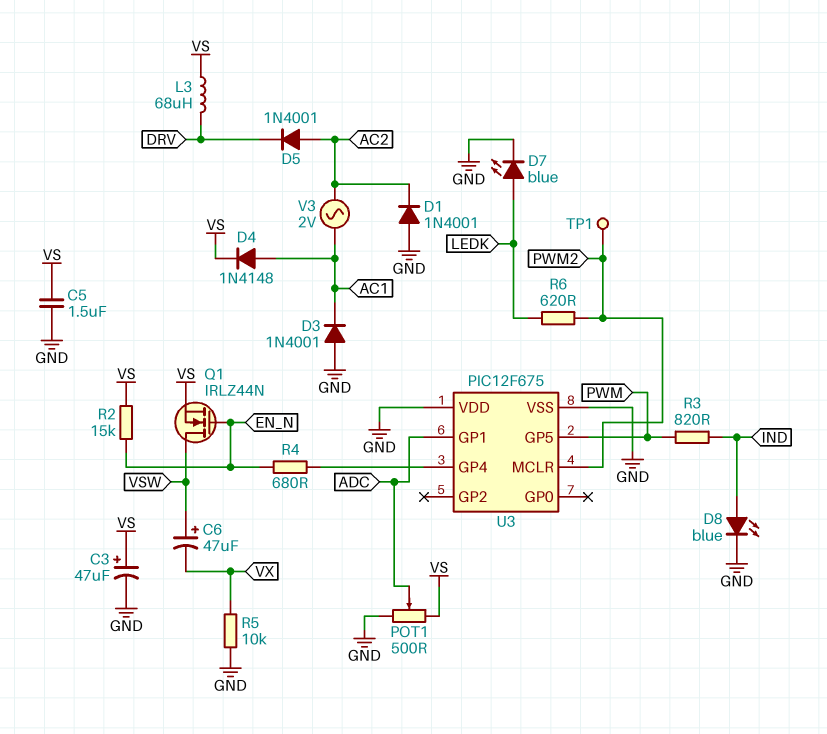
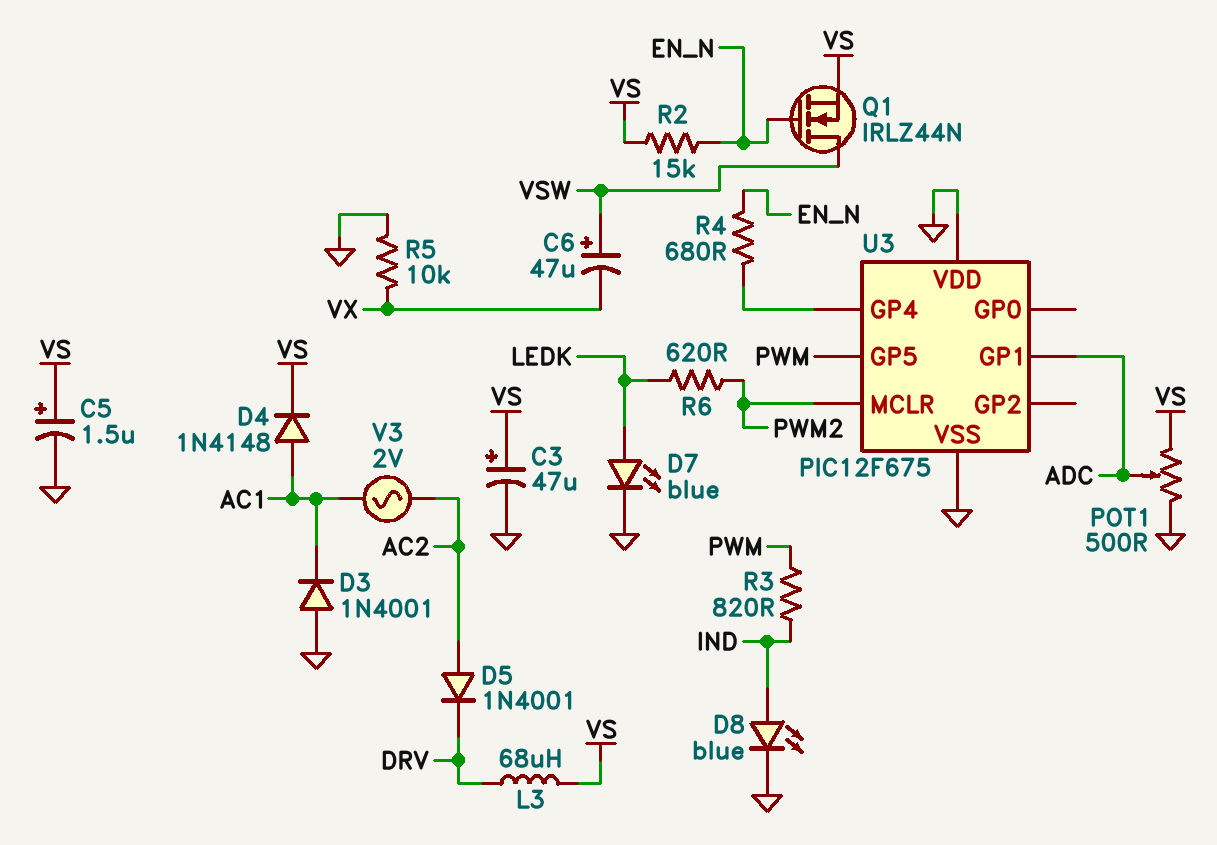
C5: 1.5uF (GND, VS) -> 1.5uF (plus VS, minus GND)
D1: diode 1N4001 (A GND, K AC2) -> none
TP1: test point (PWM2) -> none

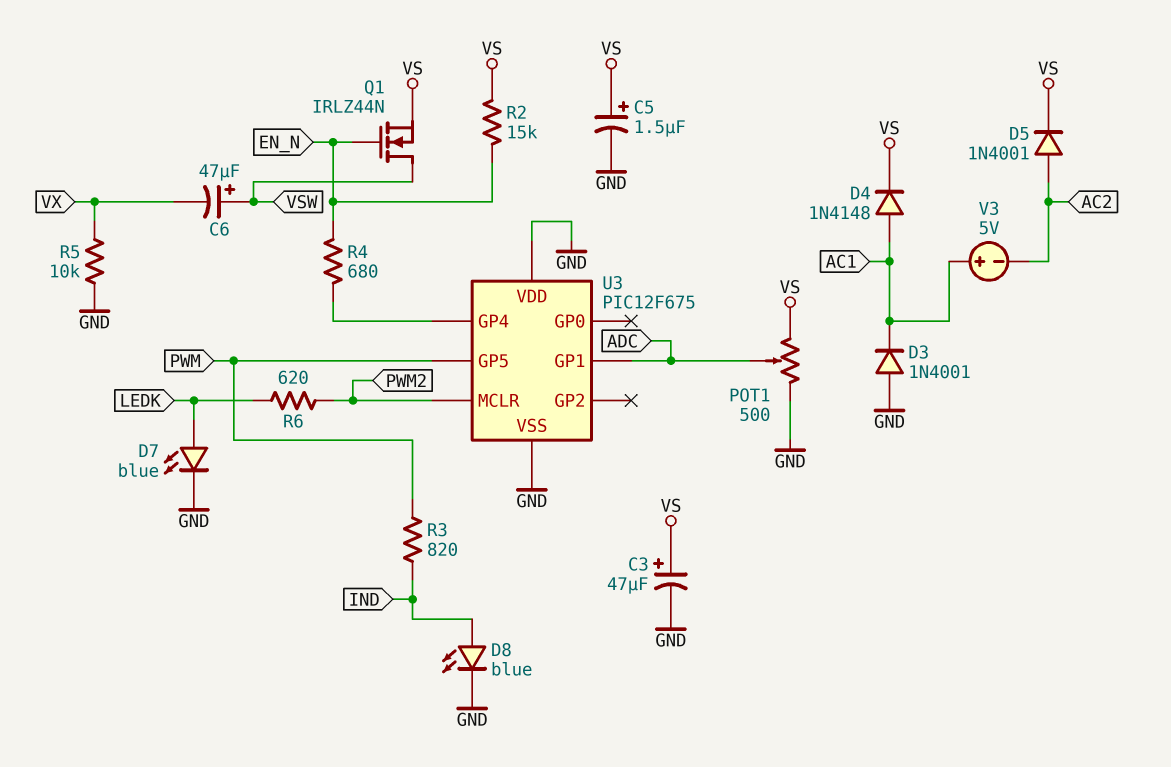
D5: diode 1N4001 (A AC2, K DRV) -> diode 1N4001 (A AC2, K VS)
L3: 68uH (DRV, VS) -> none
V3: AC 2V (AC1, AC2) -> 5V (plus AC1, minus AC2)

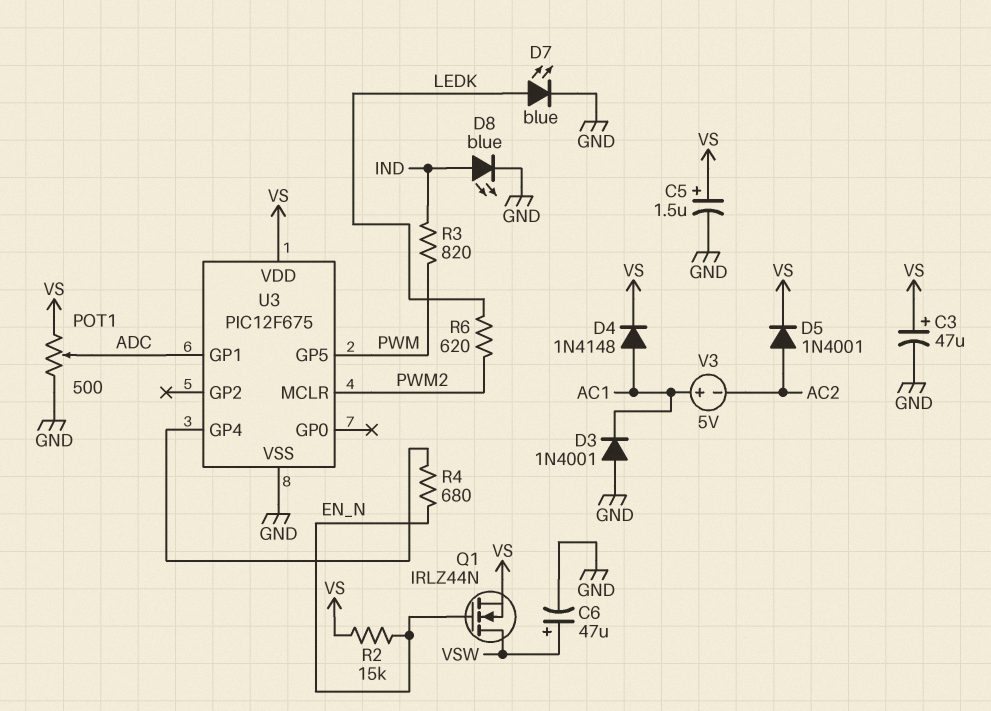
C6: 47uF (plus VSW, minus VX) -> 47uF (plus VSW, minus GND)
R5: 10k (GND, VX) -> none
U3 pin VDD: GND -> VS

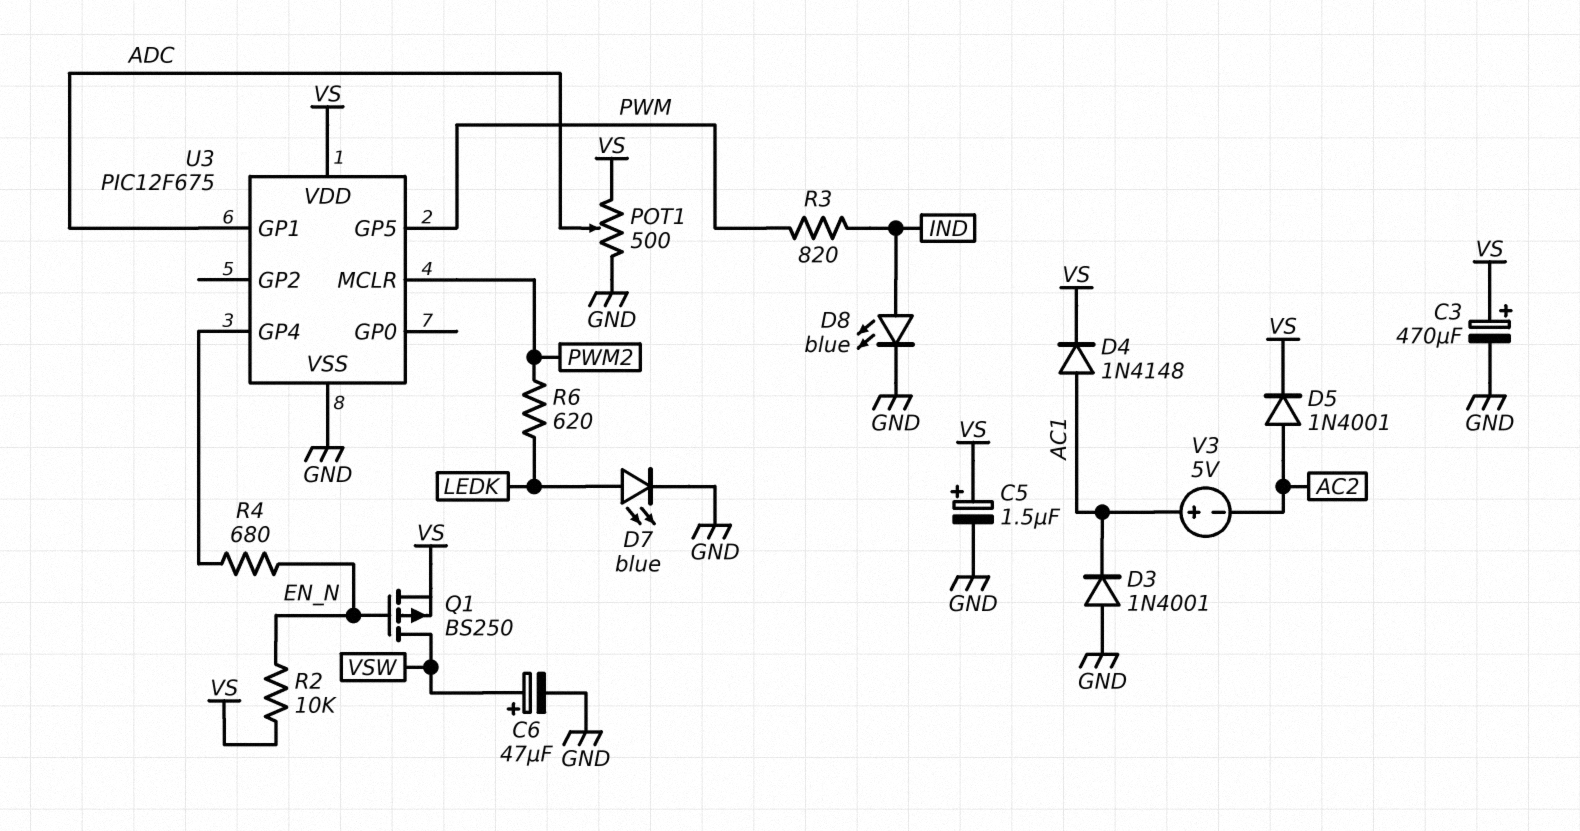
C3: 47uF (plus VS, minus GND) -> 470uF (plus VS, minus GND)
Q1: NMOS IRLZ44N (G EN_N, D VSW, S VS) -> PMOS BS250 (G EN_N, D VSW, S VS)
R2: 15k (EN_N, VS) -> 10k (EN_N, VS)

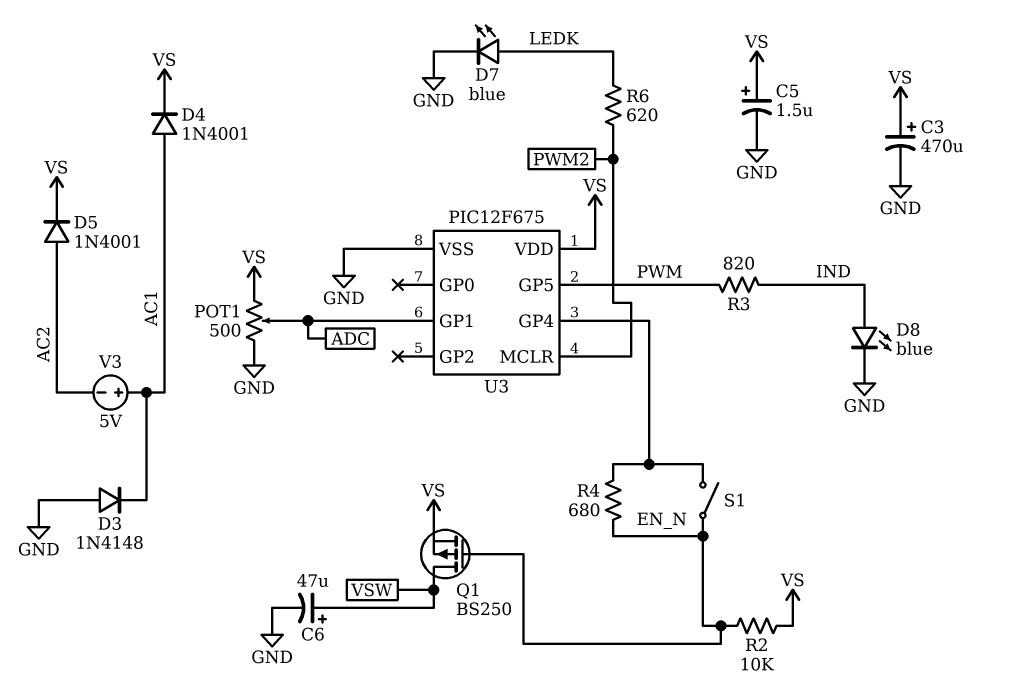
D3: diode 1N4001 (A GND, K AC1) -> diode 1N4148 (A GND, K AC1)
D4: diode 1N4148 (A AC1, K VS) -> diode 1N4001 (A AC1, K VS)
S1: none -> switch (EN_N, U3/GP4)

